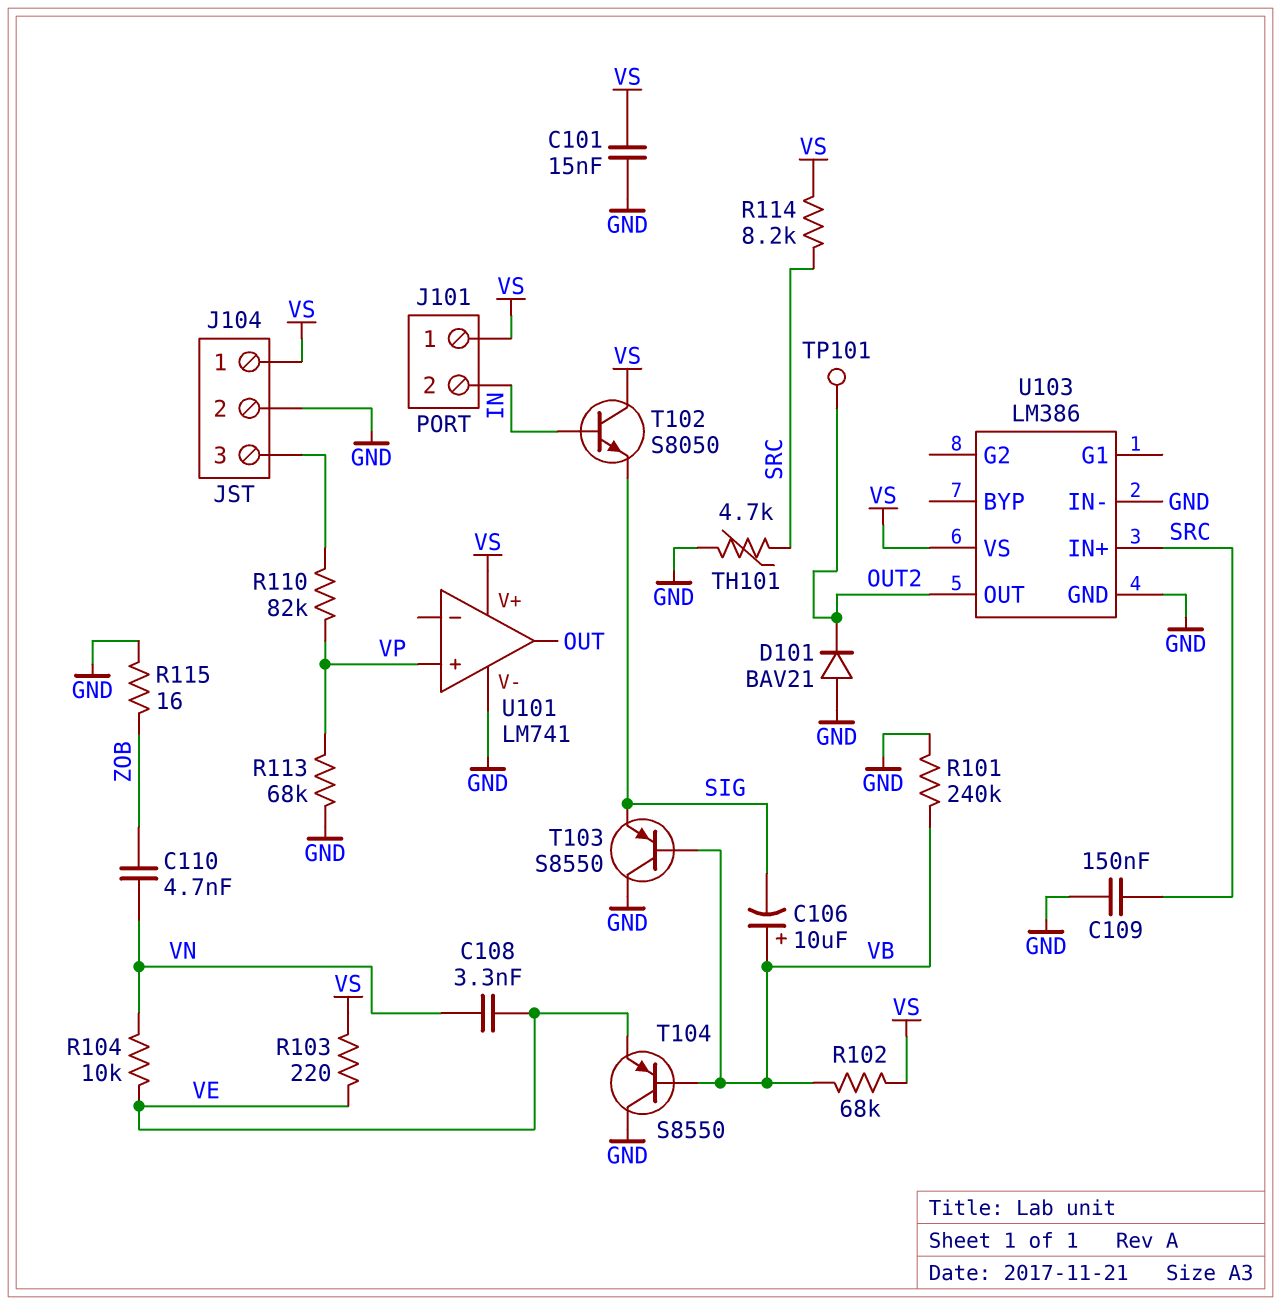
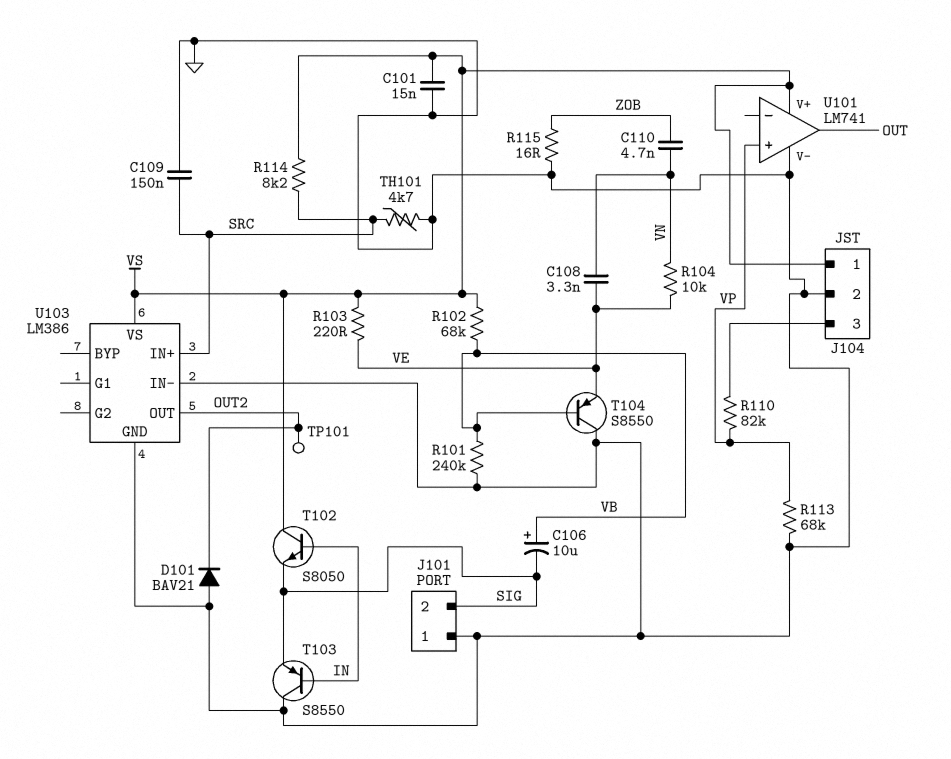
J101 pin 1: VS -> GND
J101 pin 2: IN -> SIG
T103: PNP S8550 (B VB, C GND, E SIG) -> PNP S8550 (B IN, C GND, E SIG)

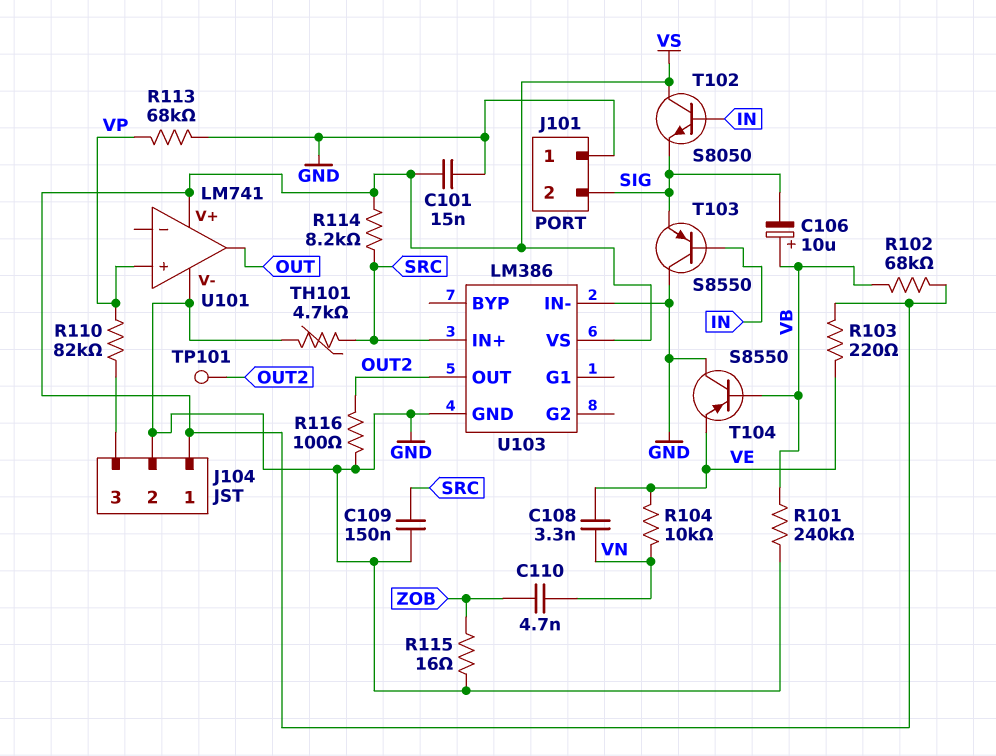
D101: diode BAV21 (A GND, K OUT2) -> none
R116: none -> 100 (GND, OUT2)

